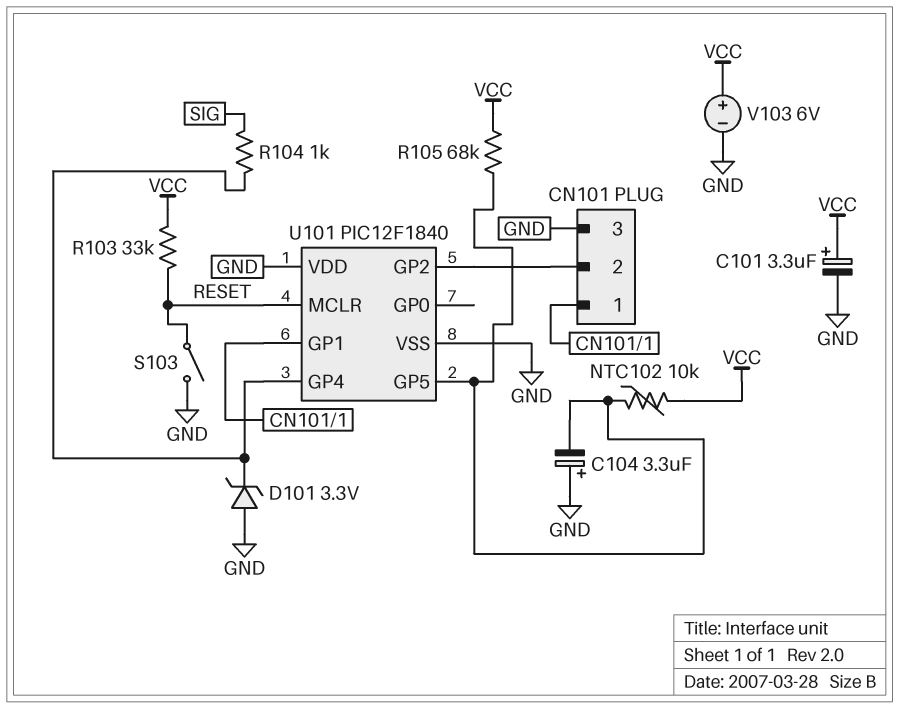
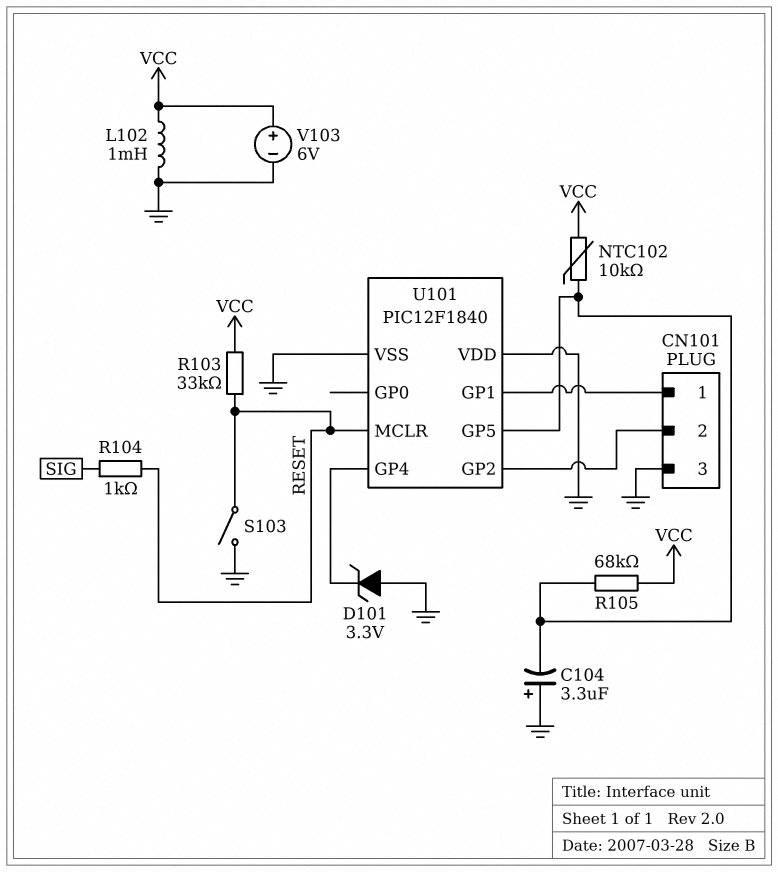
C101: 3.3uF (plus VCC, minus GND) -> none
L102: none -> 1mH (GND, VCC)
R104: 1k (SIG, U101/GP4) -> 1k (RESET, SIG)

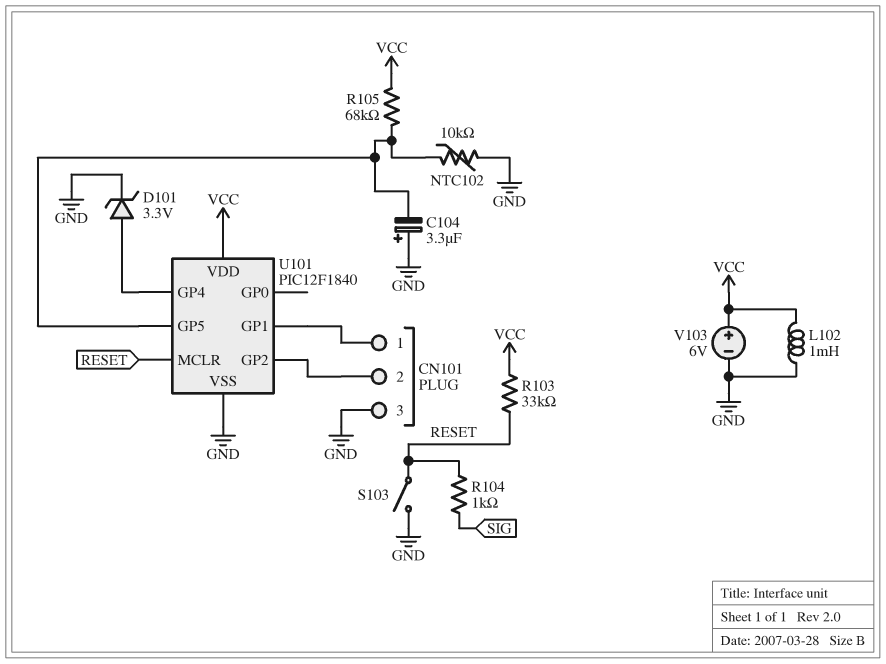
D101: zener 3.3V (A GND, K U101/GP4) -> zener 3.3V (A U101/GP4, K GND)
NTC102: 10k (U101/GP5, VCC) -> 10k (GND, U101/GP5)
U101 pin VDD: GND -> VCC

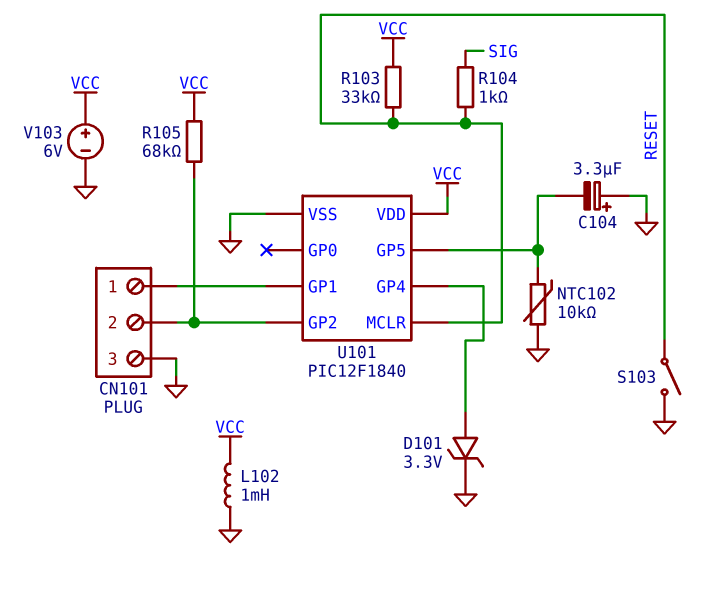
R105: 68k (U101/GP5, VCC) -> 68k (CN101/2, VCC)

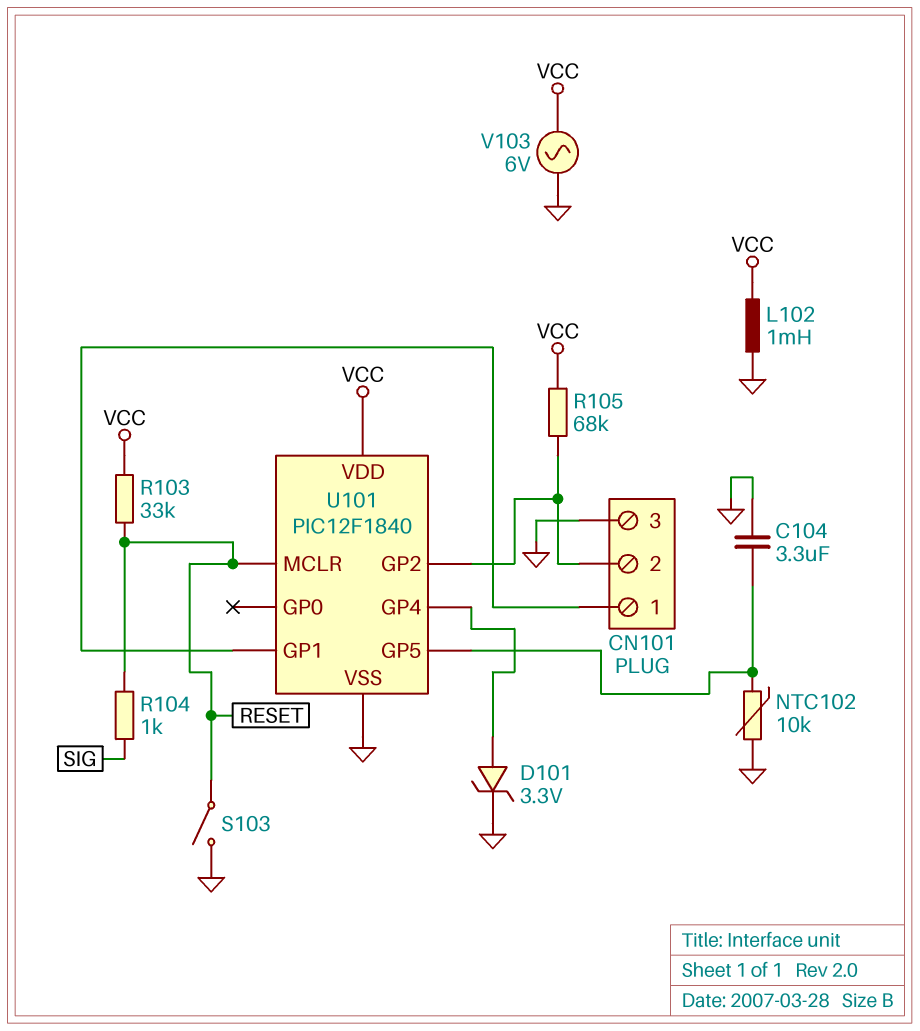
C104: 3.3uF (plus GND, minus U101/GP5) -> 3.3uF (GND, U101/GP5)
V103: 6V (plus VCC, minus GND) -> AC 6V (GND, VCC)

